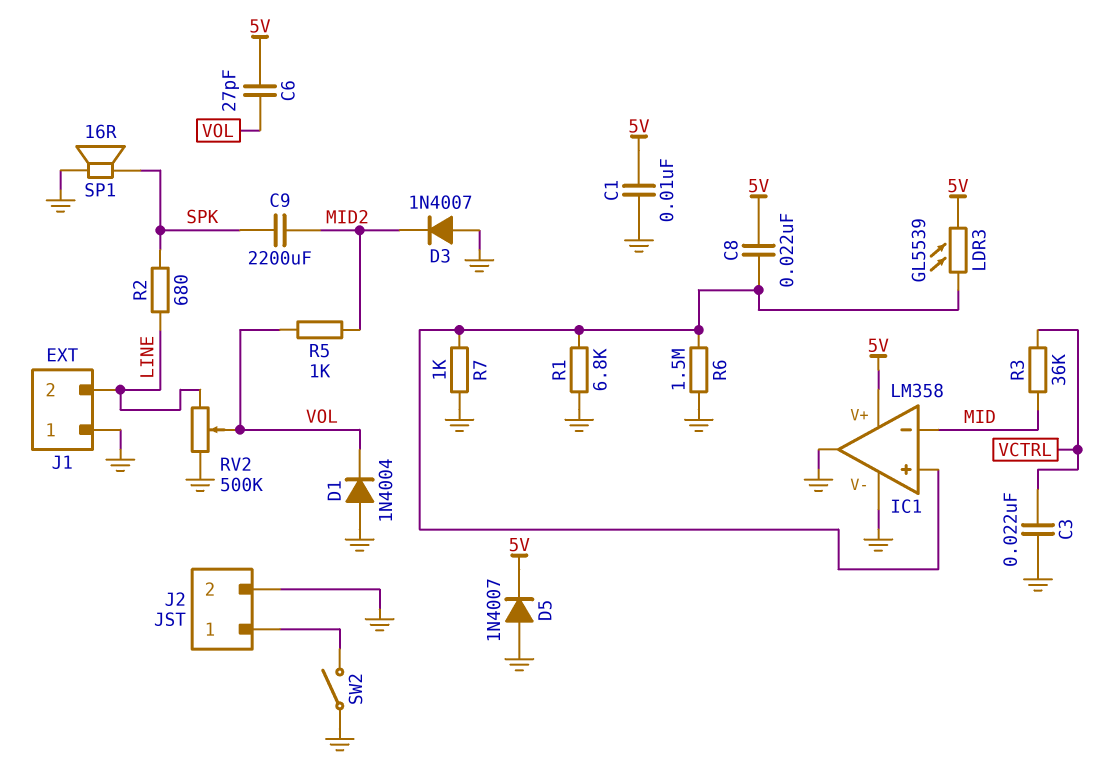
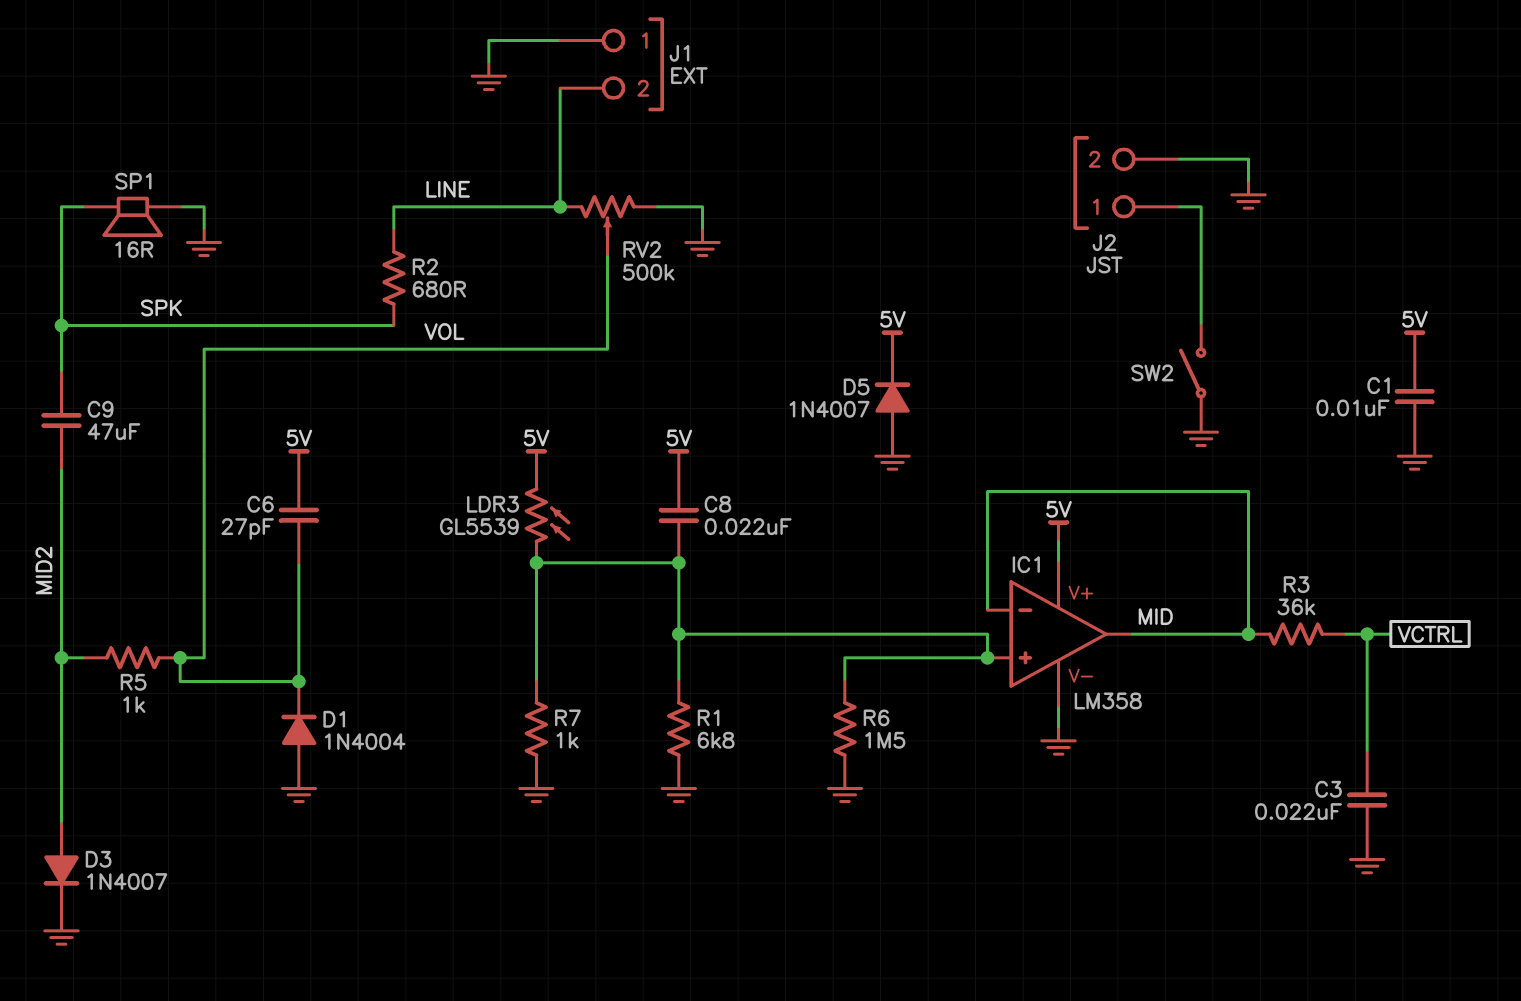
C9: 2200uF (MID2, SPK) -> 47uF (MID2, SPK)
D3: diode 1N4007 (A GND, K MID2) -> diode 1N4007 (A MID2, K GND)
IC1 pin out: GND -> MID

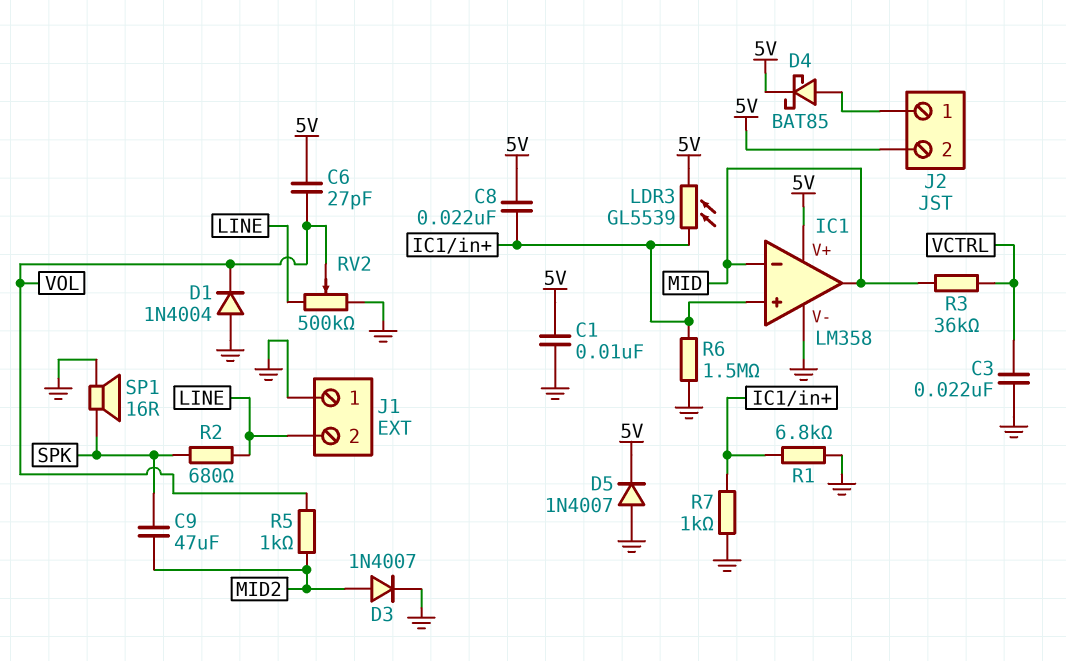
D4: none -> schottky BAT85 (A J2/1, K 5V)
J2 pin 2: GND -> 5V
SW2: switch (GND, J2/1) -> none

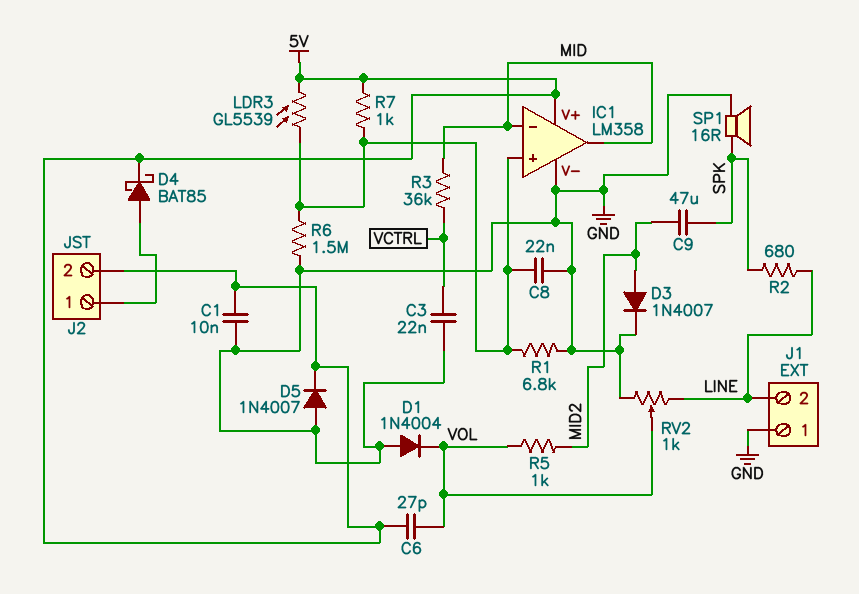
C8: 22nF (5V, IC1/in+) -> 22nF (GND, IC1/in+)
R7: 1k (GND, IC1/in+) -> 1k (5V, IC1/in+)
RV2: 500k (GND, LINE, wiper VOL) -> 1k (GND, LINE, wiper VOL)

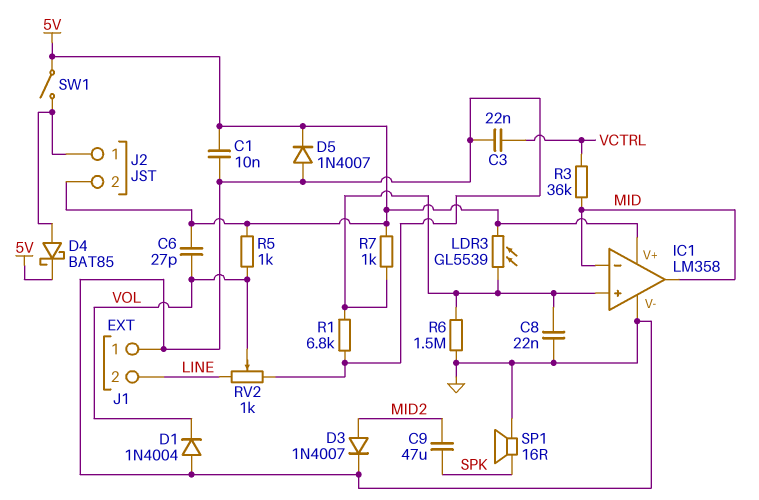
R2: 680 (LINE, SPK) -> none
R5: 1k (MID2, VOL) -> 1k (5V, VOL)
SW1: none -> switch (5V, J2/1)

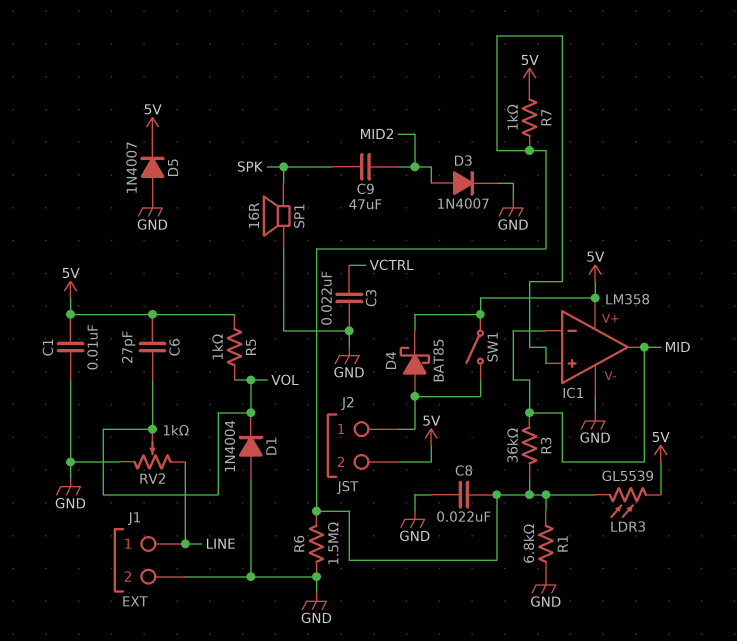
J1 pin 1: GND -> LINE
J1 pin 2: LINE -> GND
R3: 36k (MID, VCTRL) -> 36k (IC1/in+, MID)

